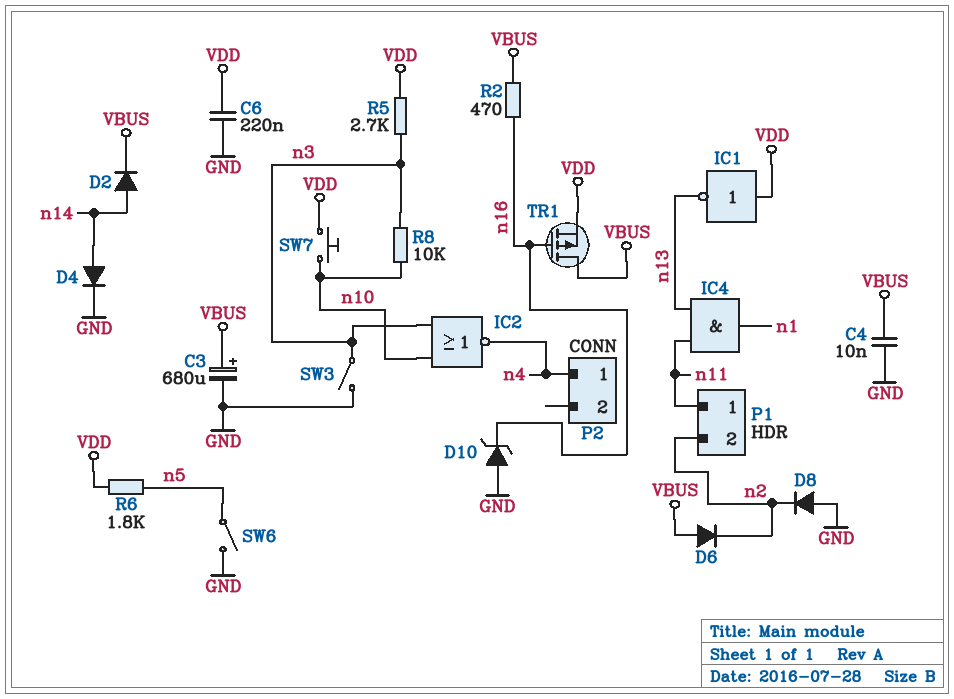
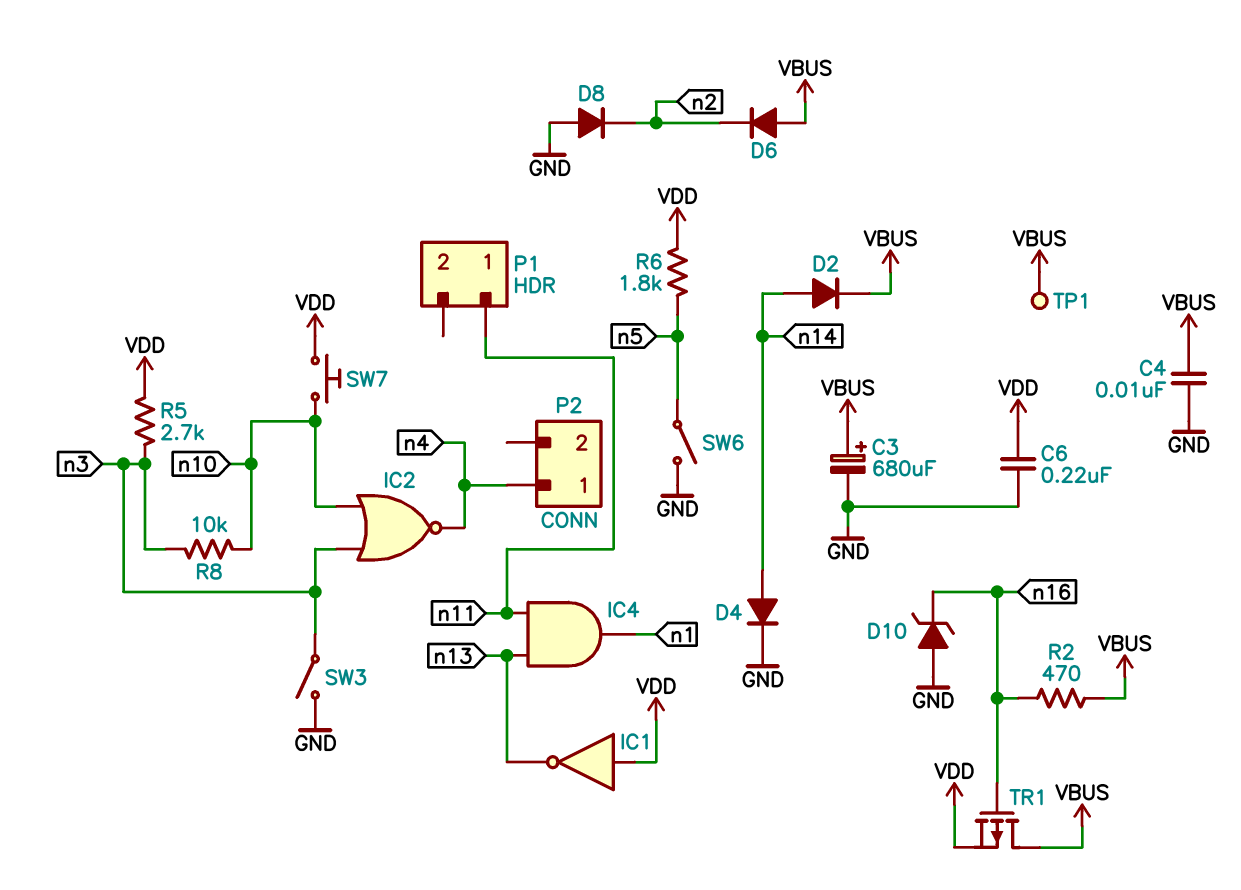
P1 pin 2: n2 -> none
TP1: none -> test point (VBUS)

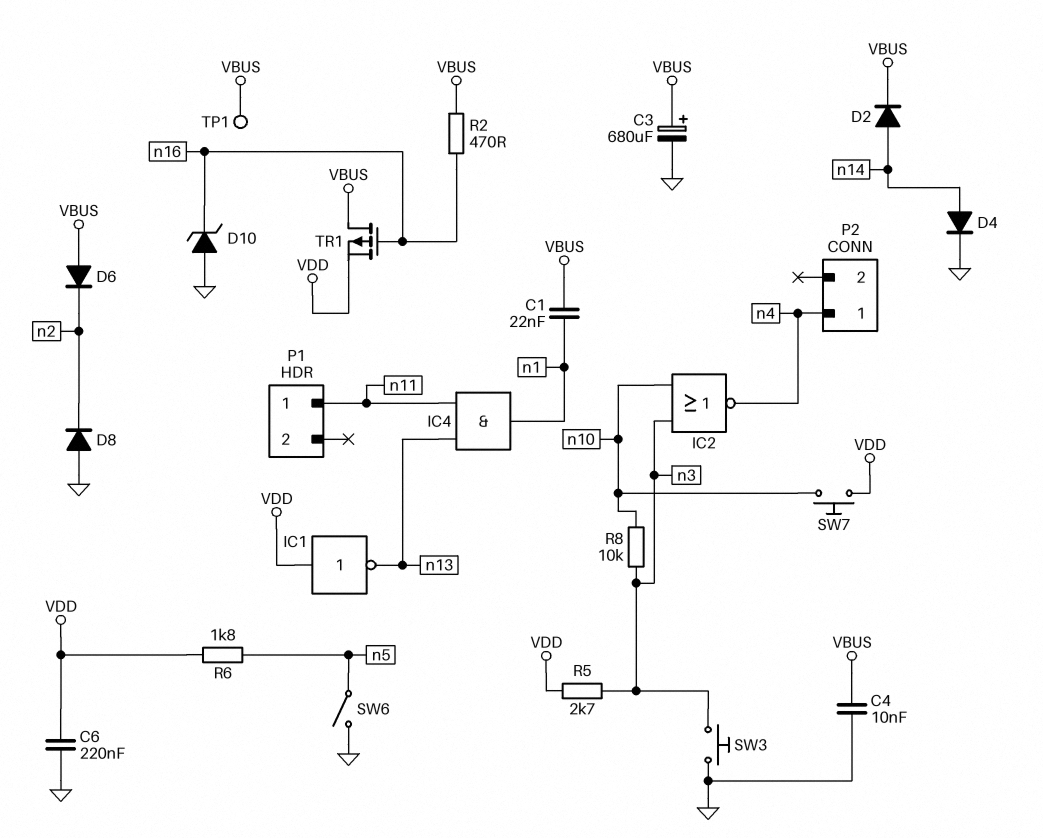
C1: none -> 22nF (VBUS, n1)
SW3: switch (GND, n3) -> button (GND, n3)

